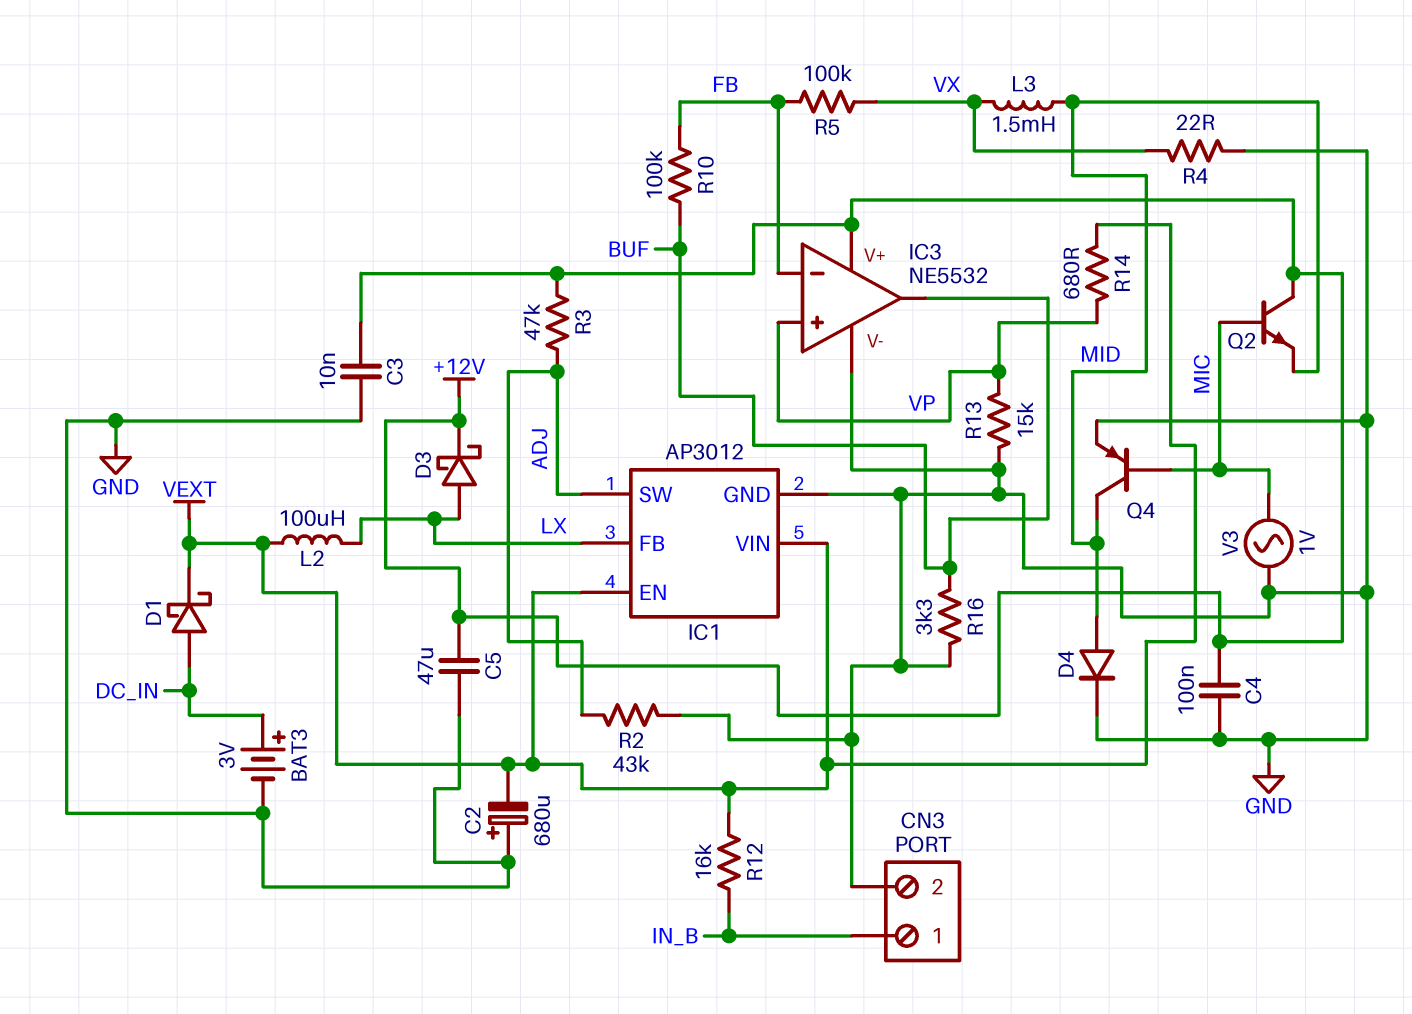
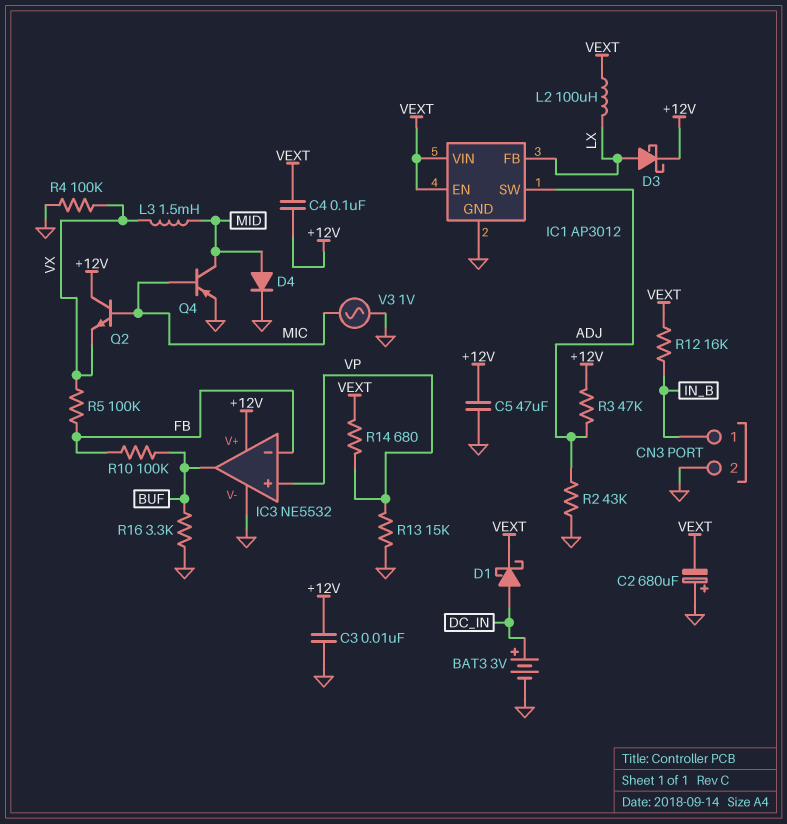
C4: 100nF (+12V, GND) -> 100nF (+12V, VEXT)
Q2: NPN (B MIC, C +12V, E MID) -> NPN (B MIC, C +12V, E VX)
R4: 22 (GND, VX) -> 100k (GND, VX)

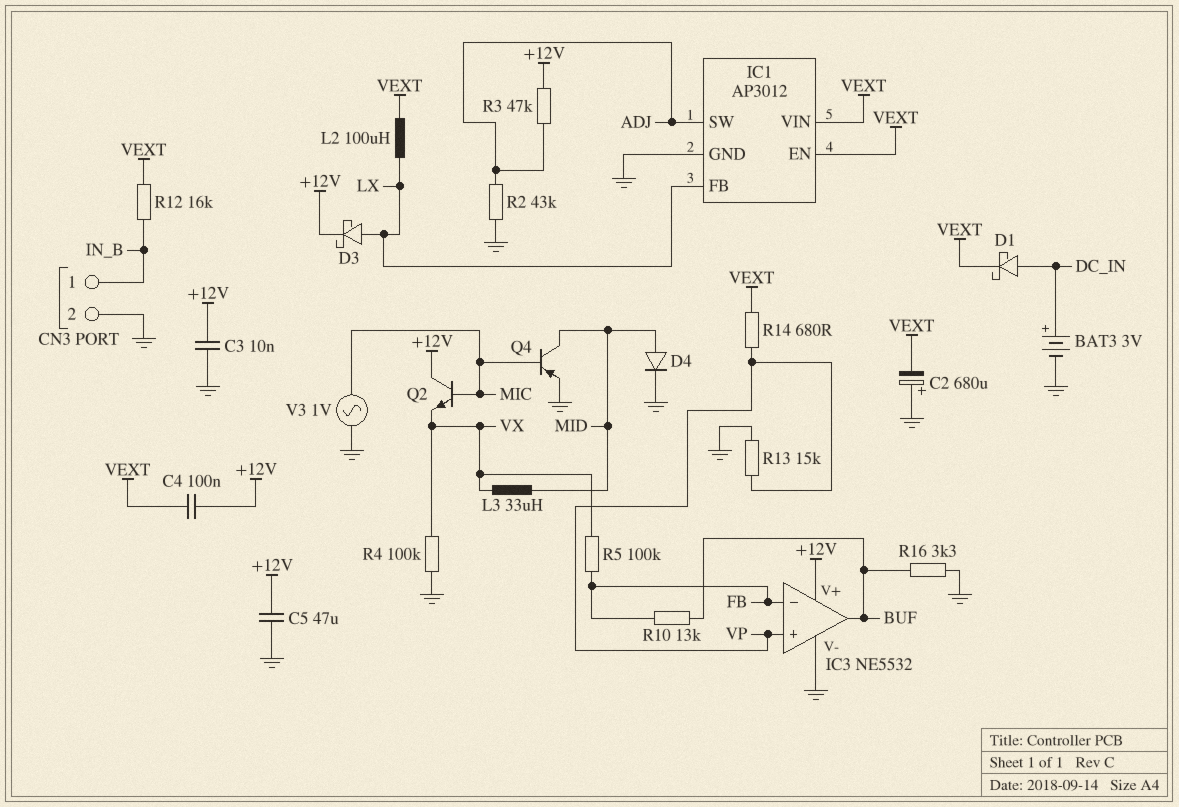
L3: 1.5mH (MID, VX) -> 33uH (MID, VX)
R10: 100k (BUF, FB) -> 13k (BUF, FB)

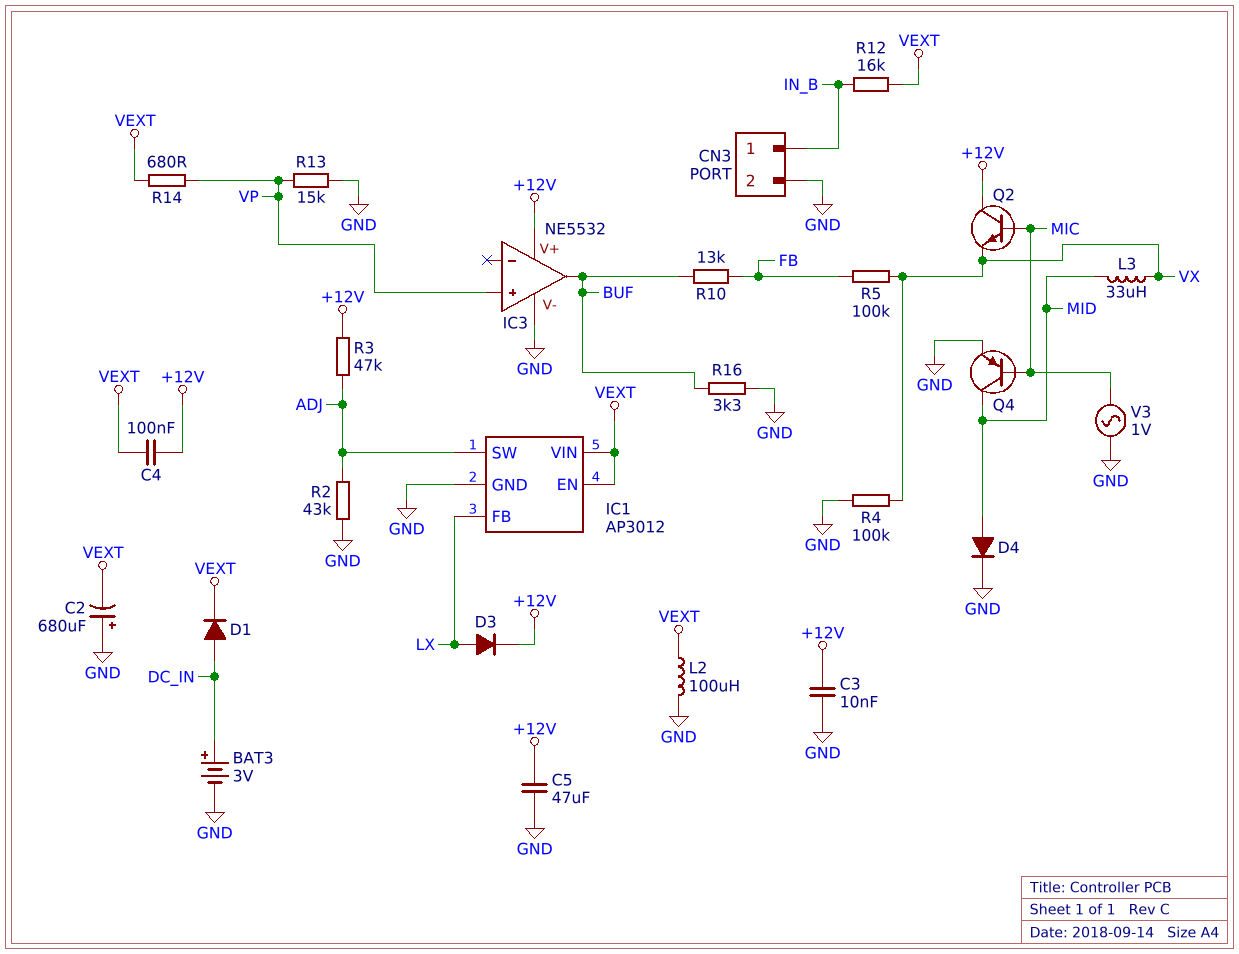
D1: schottky (A DC_IN, K VEXT) -> diode (A DC_IN, K VEXT)
D3: schottky (A LX, K +12V) -> diode (A LX, K +12V)
IC3 pin in-: FB -> none
L2: 100uH (LX, VEXT) -> 100uH (GND, VEXT)

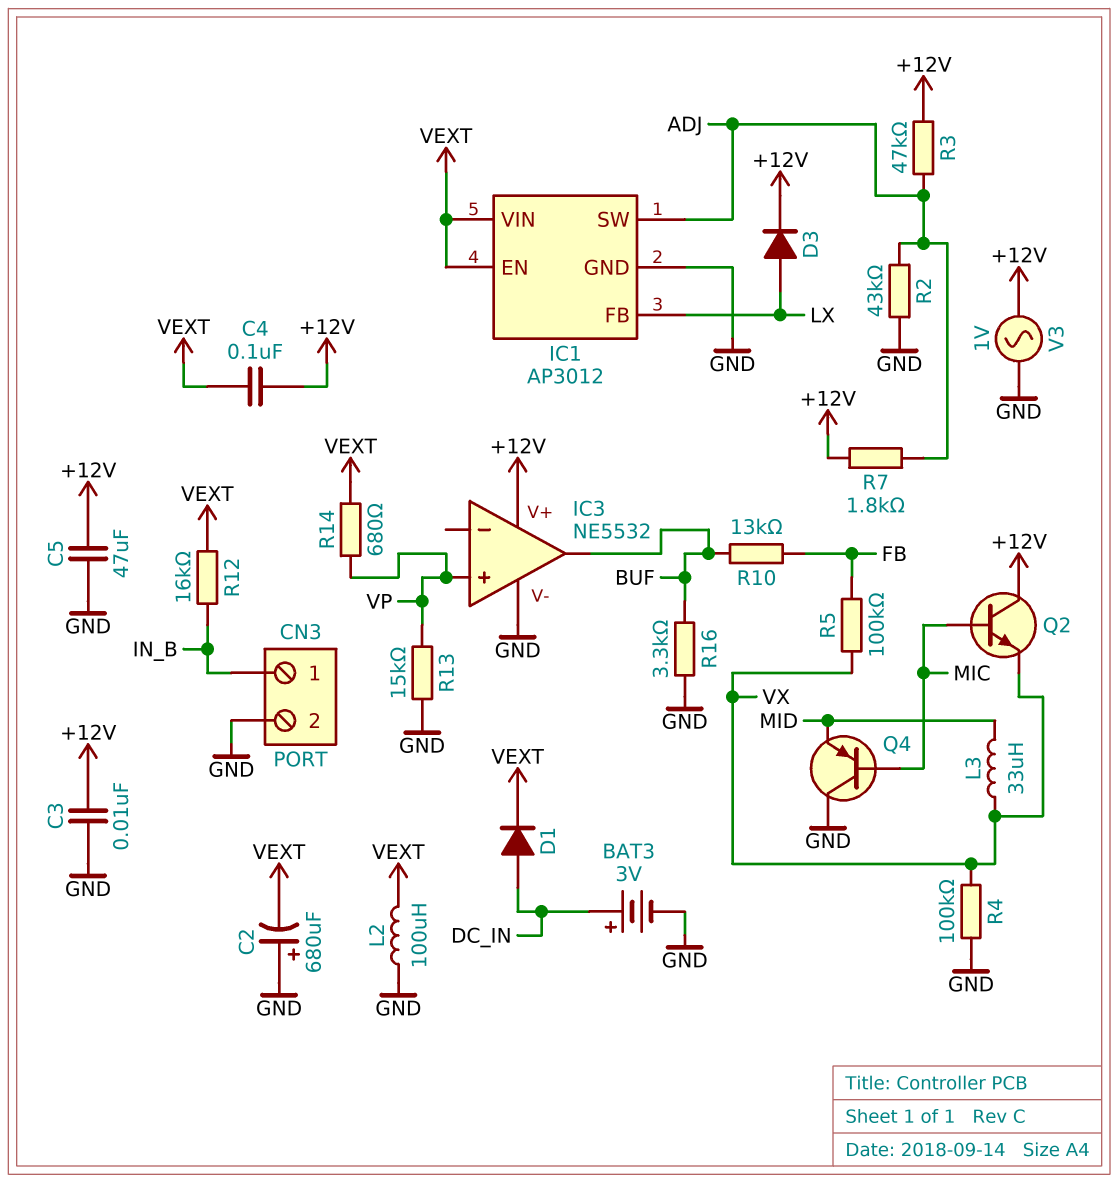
D4: diode (A MID, K GND) -> none
Q4: PNP (B MIC, C MID, E GND) -> PNP (B MIC, C GND, E MID)
R7: none -> 1.8k (+12V, ADJ)
V3: AC 1V (GND, MIC) -> AC 1V (+12V, GND)

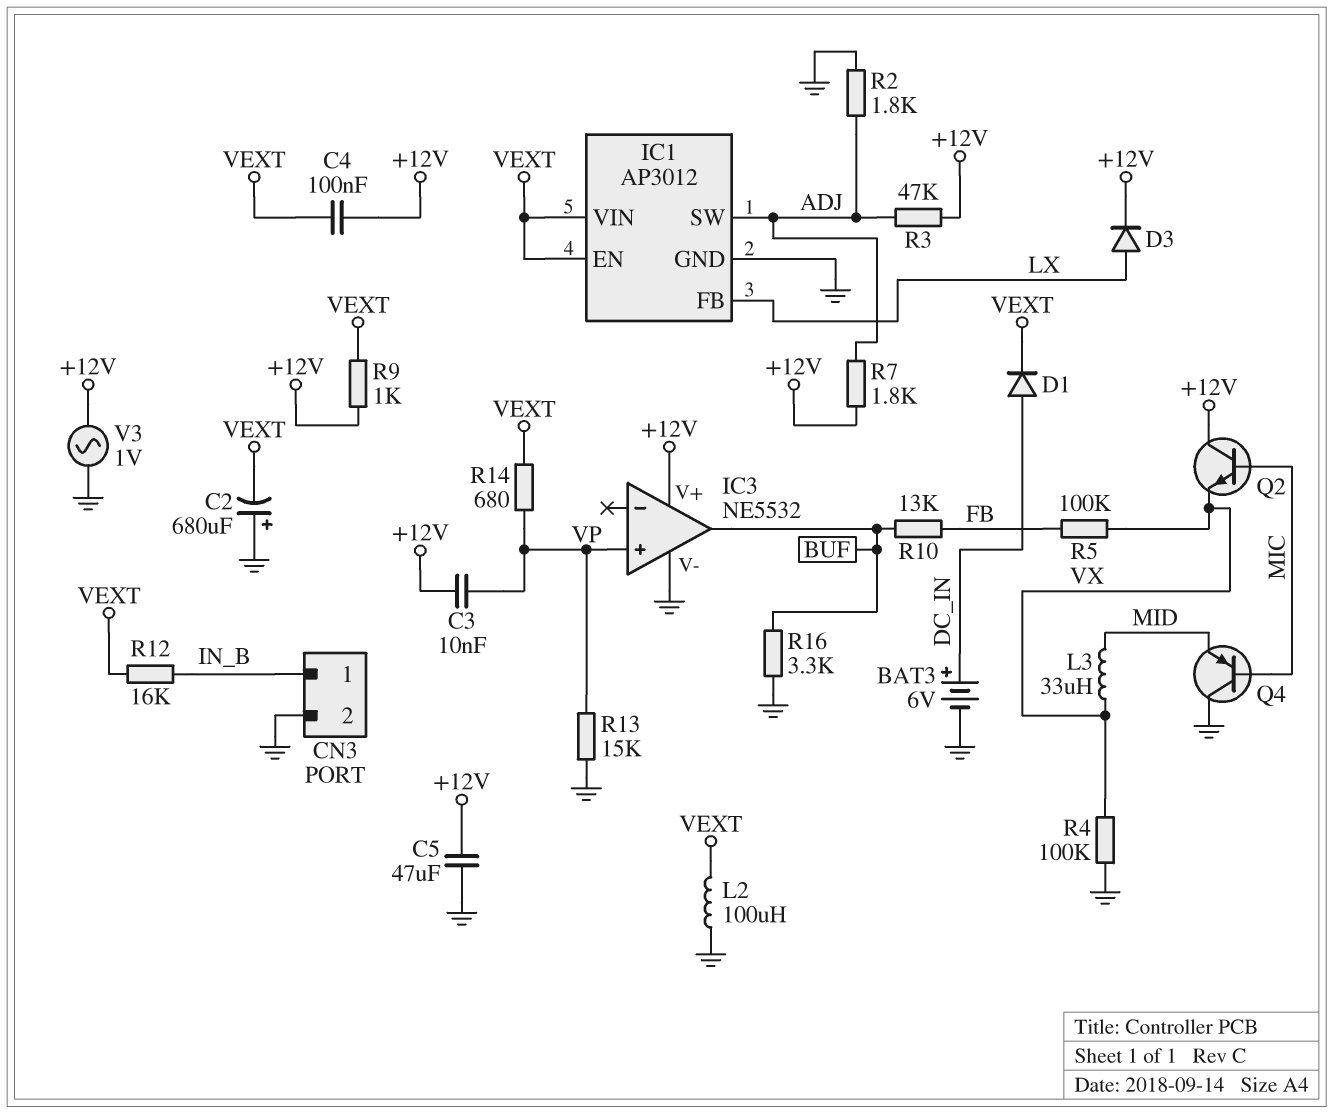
BAT3: 3V (plus DC_IN, minus GND) -> 6V (plus DC_IN, minus GND)
C3: 10nF (+12V, GND) -> 10nF (+12V, VP)
R2: 43k (ADJ, GND) -> 1.8k (ADJ, GND)
R9: none -> 1k (+12V, VEXT)

